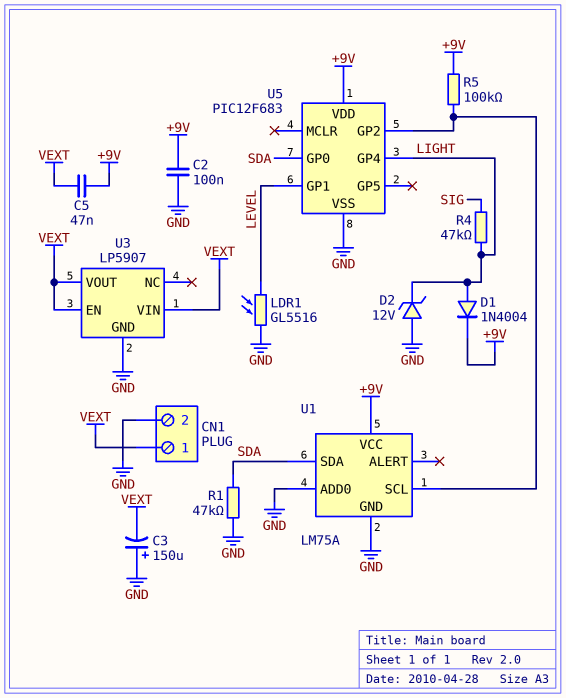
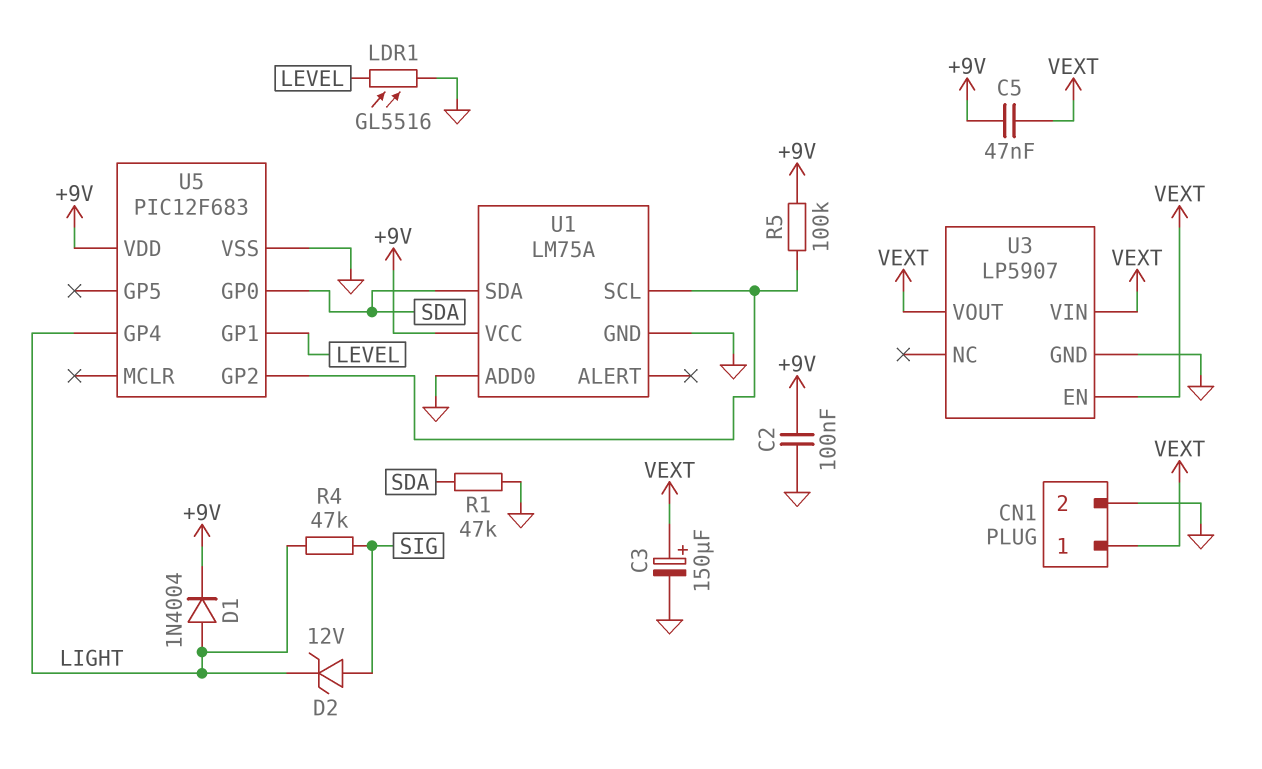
C3: 150uF (plus GND, minus VEXT) -> 150uF (plus VEXT, minus GND)
D2: zener 12V (A GND, K LIGHT) -> zener 12V (A SIG, K LIGHT)

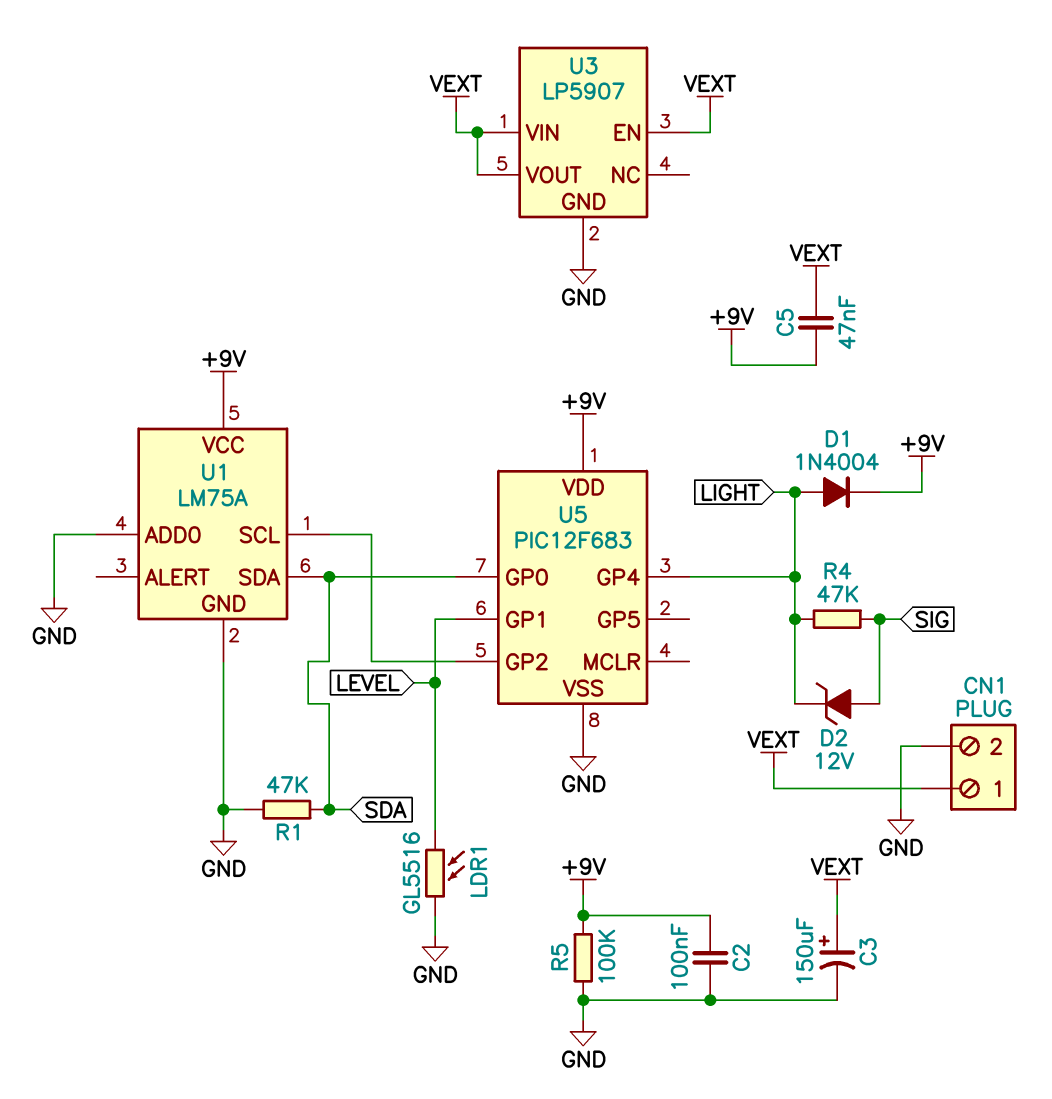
R5: 100k (+9V, U1/SCL) -> 100k (+9V, GND)

